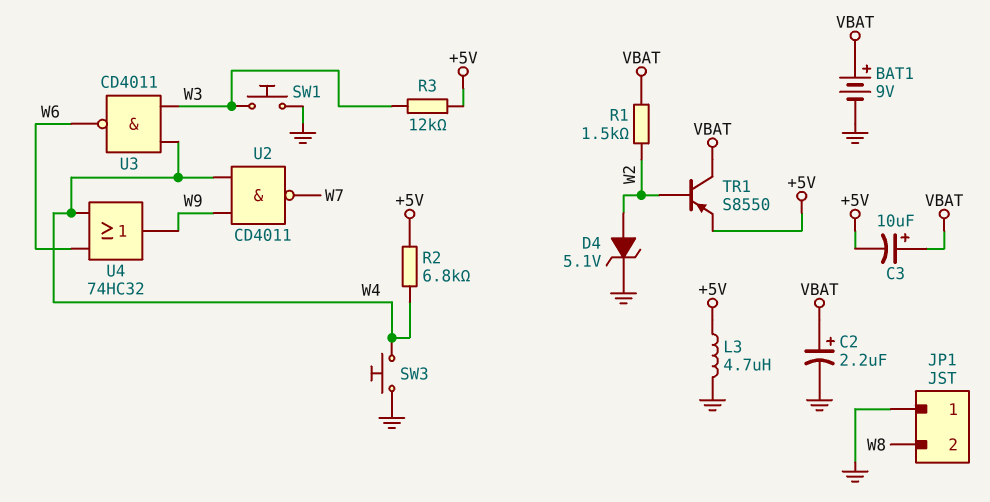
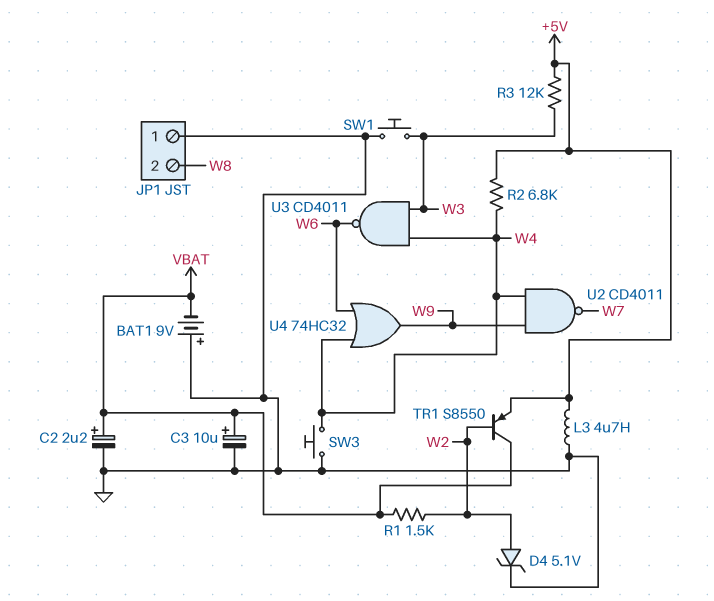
BAT1: 9V (plus VBAT, minus GND) -> 9V (plus GND, minus VBAT)
C3: 10uF (plus VBAT, minus +5V) -> 10uF (plus VBAT, minus GND)

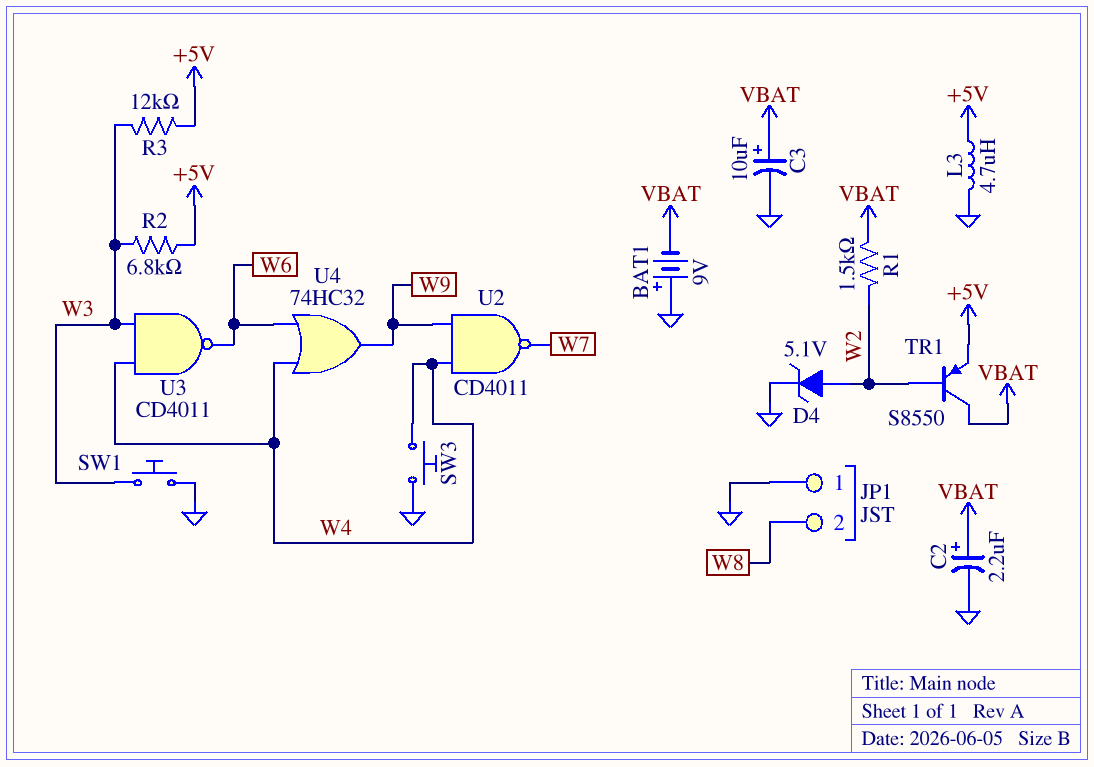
R2: 6.8k (+5V, W4) -> 6.8k (+5V, W3)

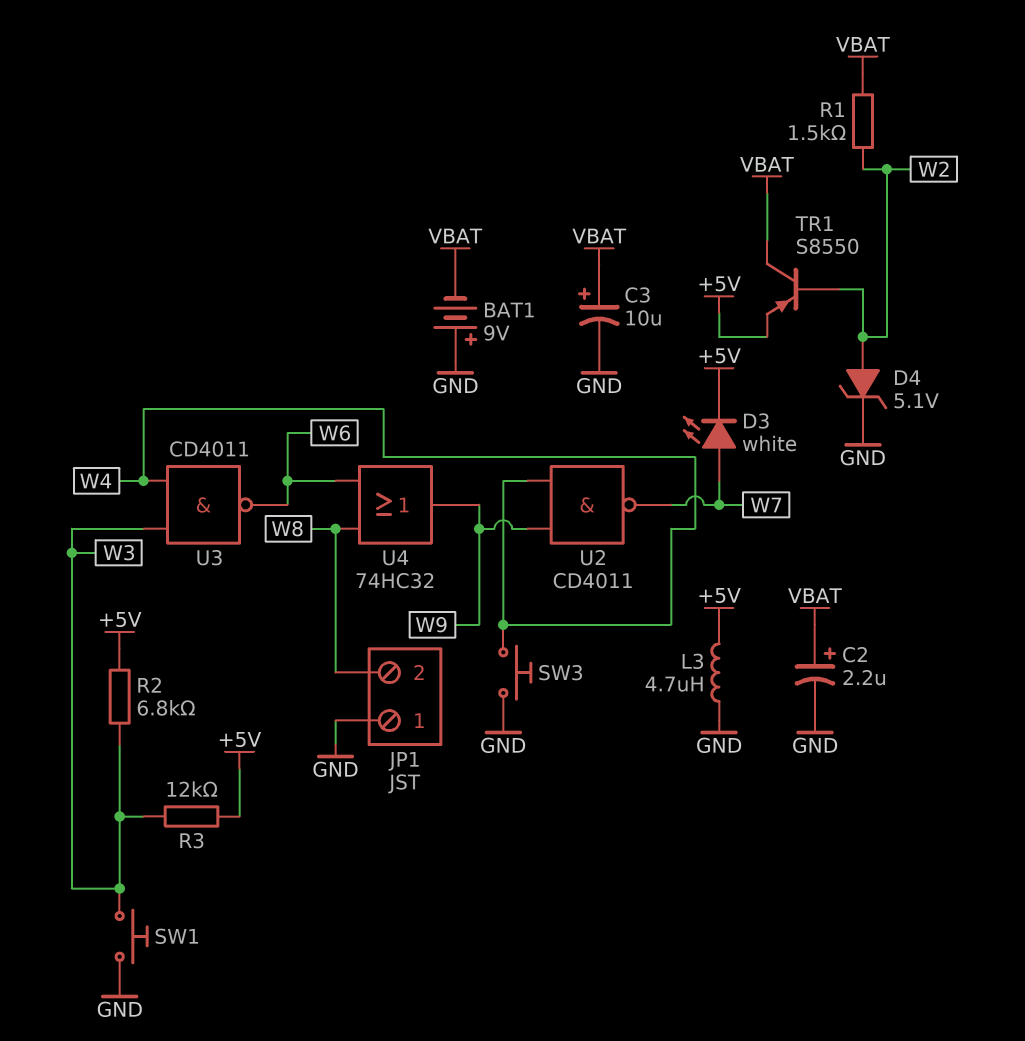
D3: none -> LED white (A W7, K +5V)
U4: OR 74HC32 (in W4, in W6, out W9) -> OR 74HC32 (in W6, in W8, out W9)

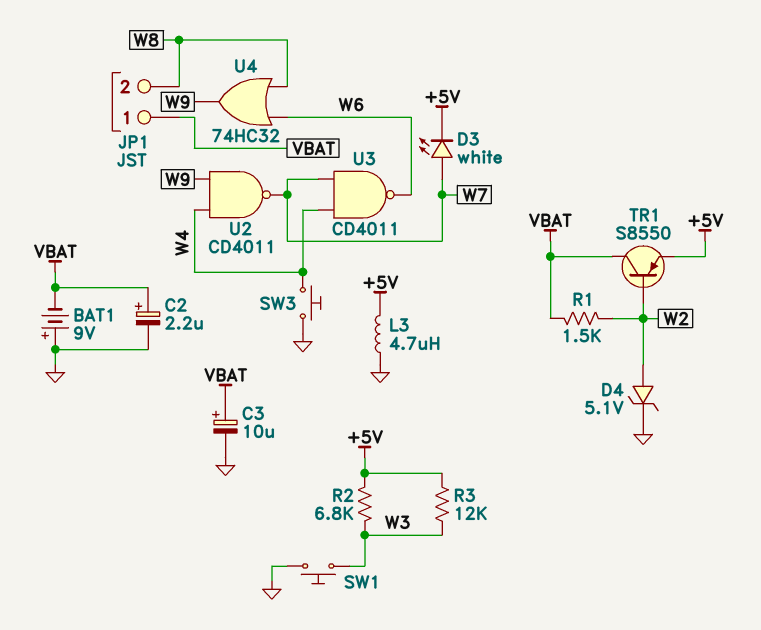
JP1 pin 1: GND -> VBAT
U3: NAND CD4011 (in W3, in W4, out W6) -> NAND CD4011 (in W4, in W7, out W6)

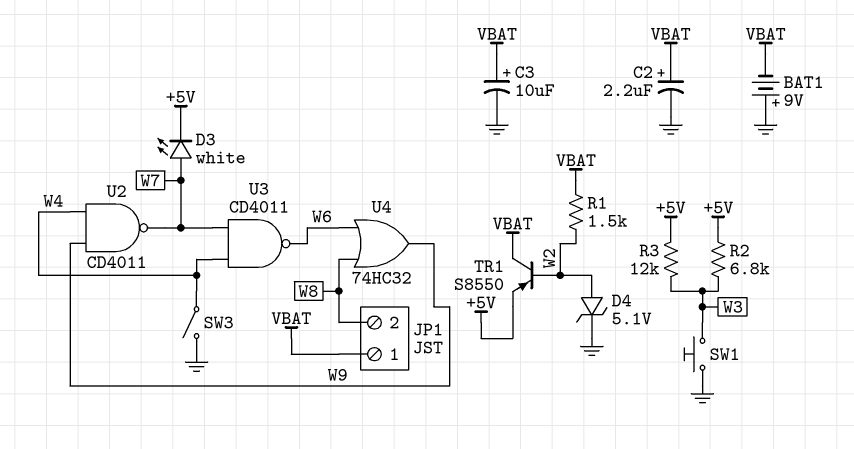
L3: 4.7uH (+5V, GND) -> none
SW3: button (GND, W4) -> switch (GND, W4)

